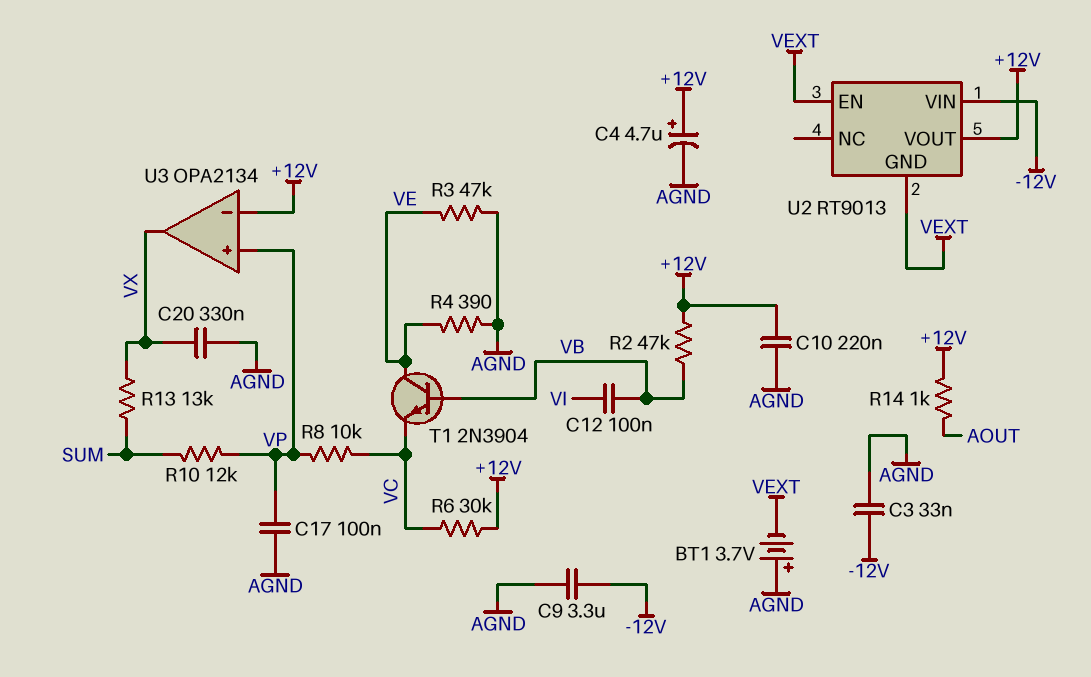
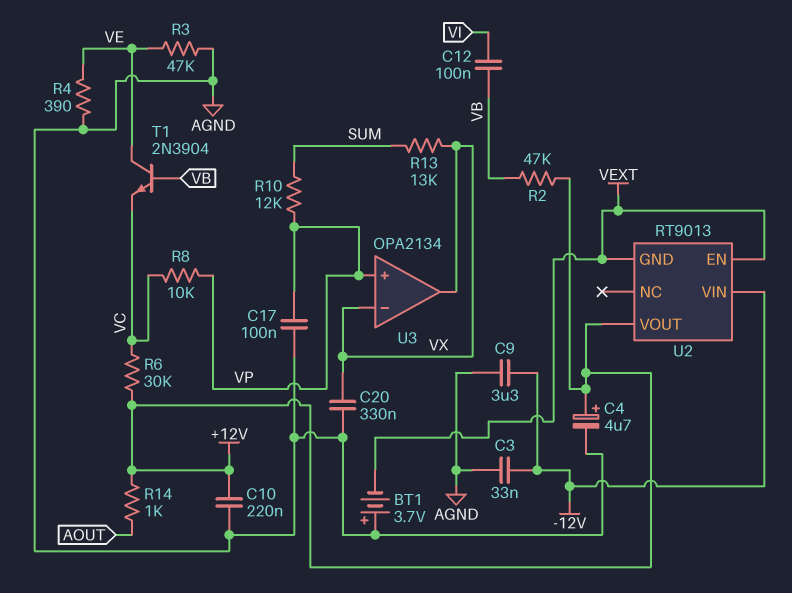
U3 pin in-: +12V -> VX

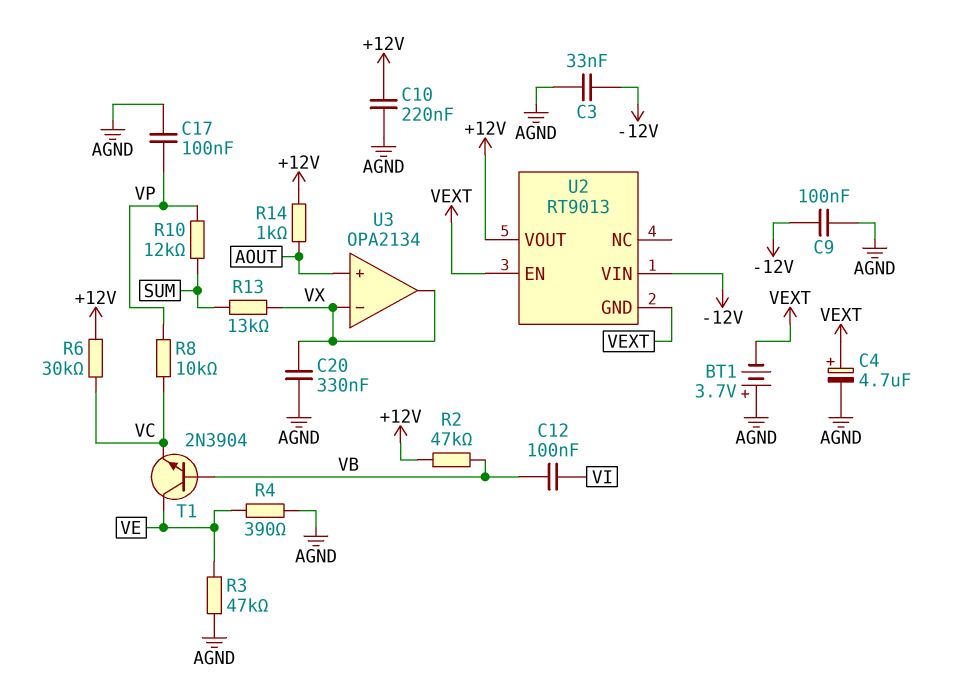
C4: 4.7uF (plus +12V, minus AGND) -> 4.7uF (plus VEXT, minus AGND)
C9: 3.3uF (-12V, AGND) -> 100nF (-12V, AGND)
U3 pin in+: VP -> AOUT

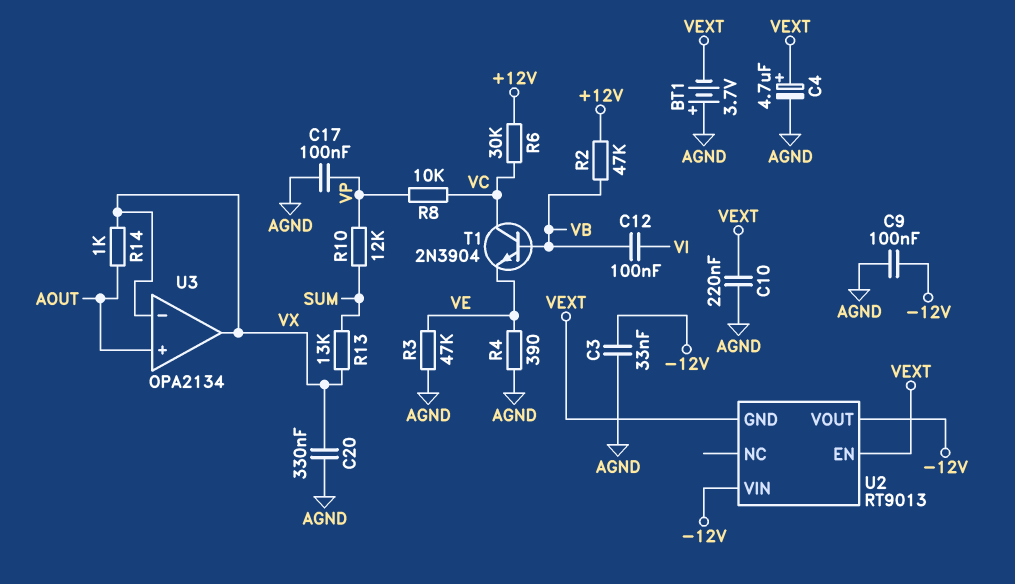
C10: 220nF (+12V, AGND) -> 220nF (AGND, VEXT)
R14: 1k (+12V, AOUT) -> 1k (AOUT, VX)
T1: NPN 2N3904 (B VB, C VE, E VC) -> NPN 2N3904 (B VB, C VC, E VE)
U2 pin VOUT: +12V -> -12V

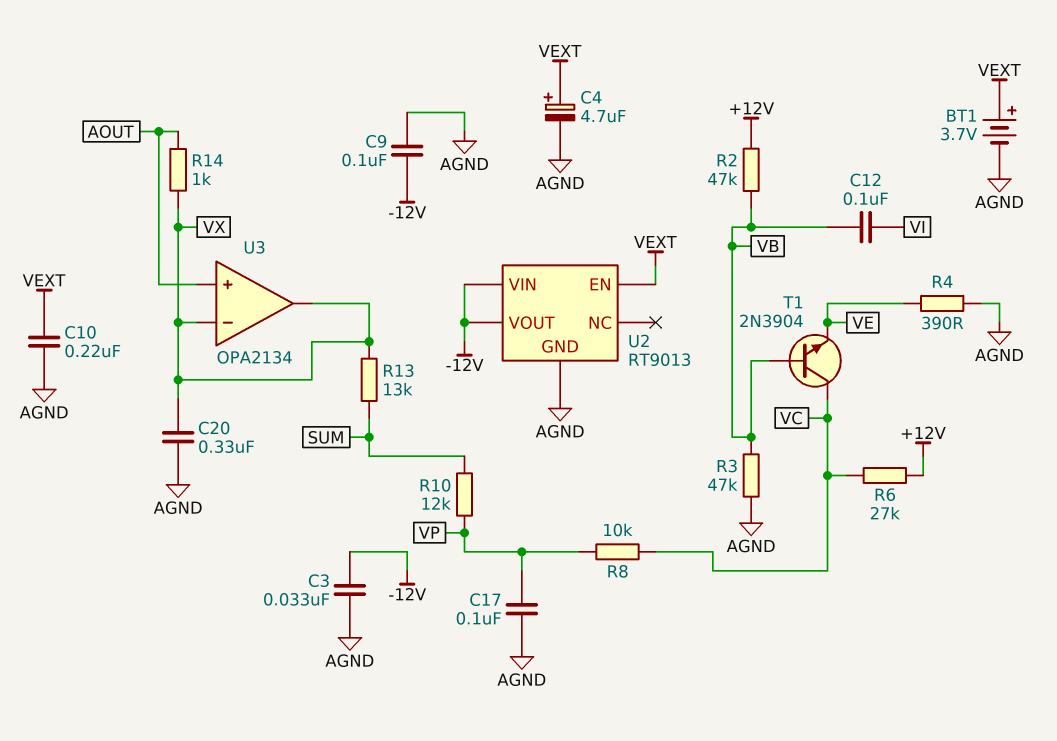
BT1: 3.7V (plus AGND, minus VEXT) -> 3.7V (plus VEXT, minus AGND)
R3: 47k (AGND, VE) -> 47k (AGND, VB)
R6: 30k (+12V, VC) -> 27k (+12V, VC)
U2 pin GND: VEXT -> AGND

